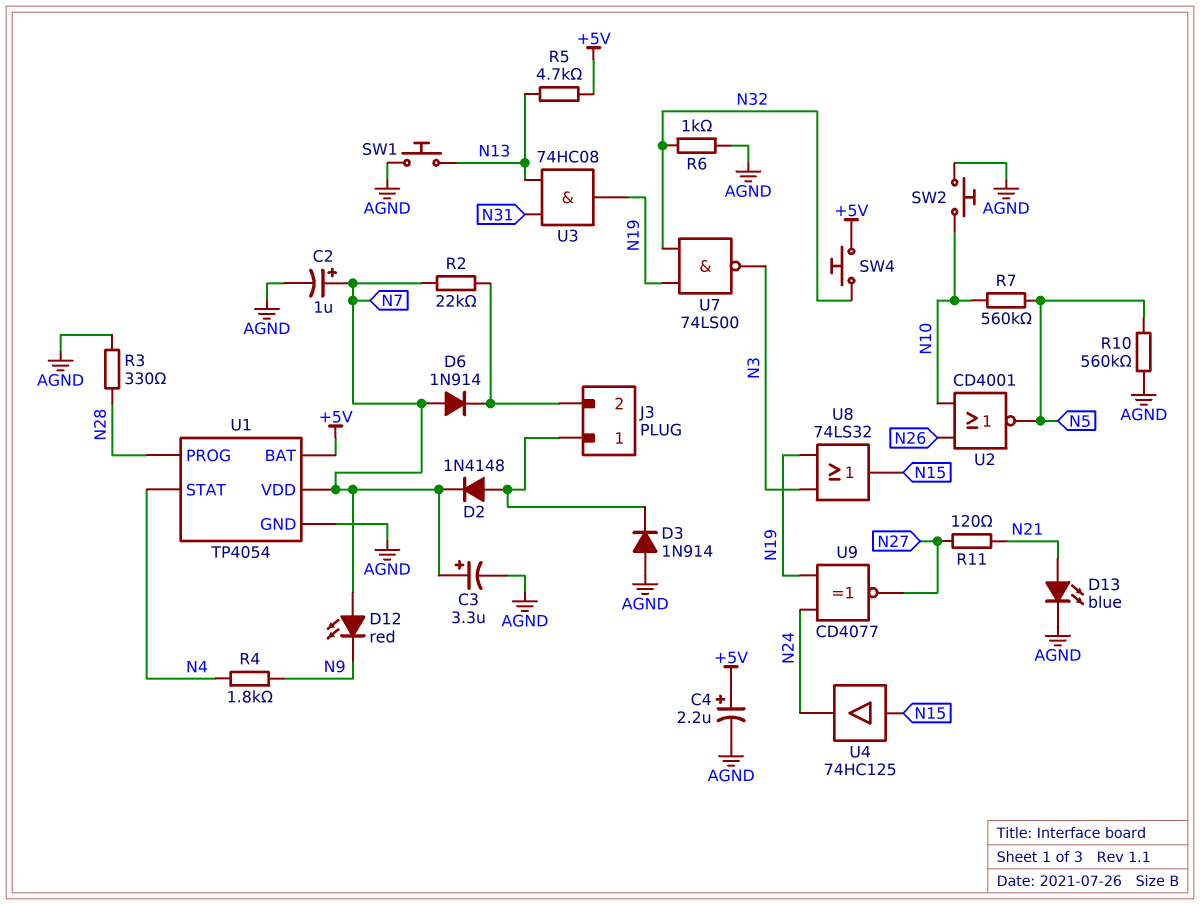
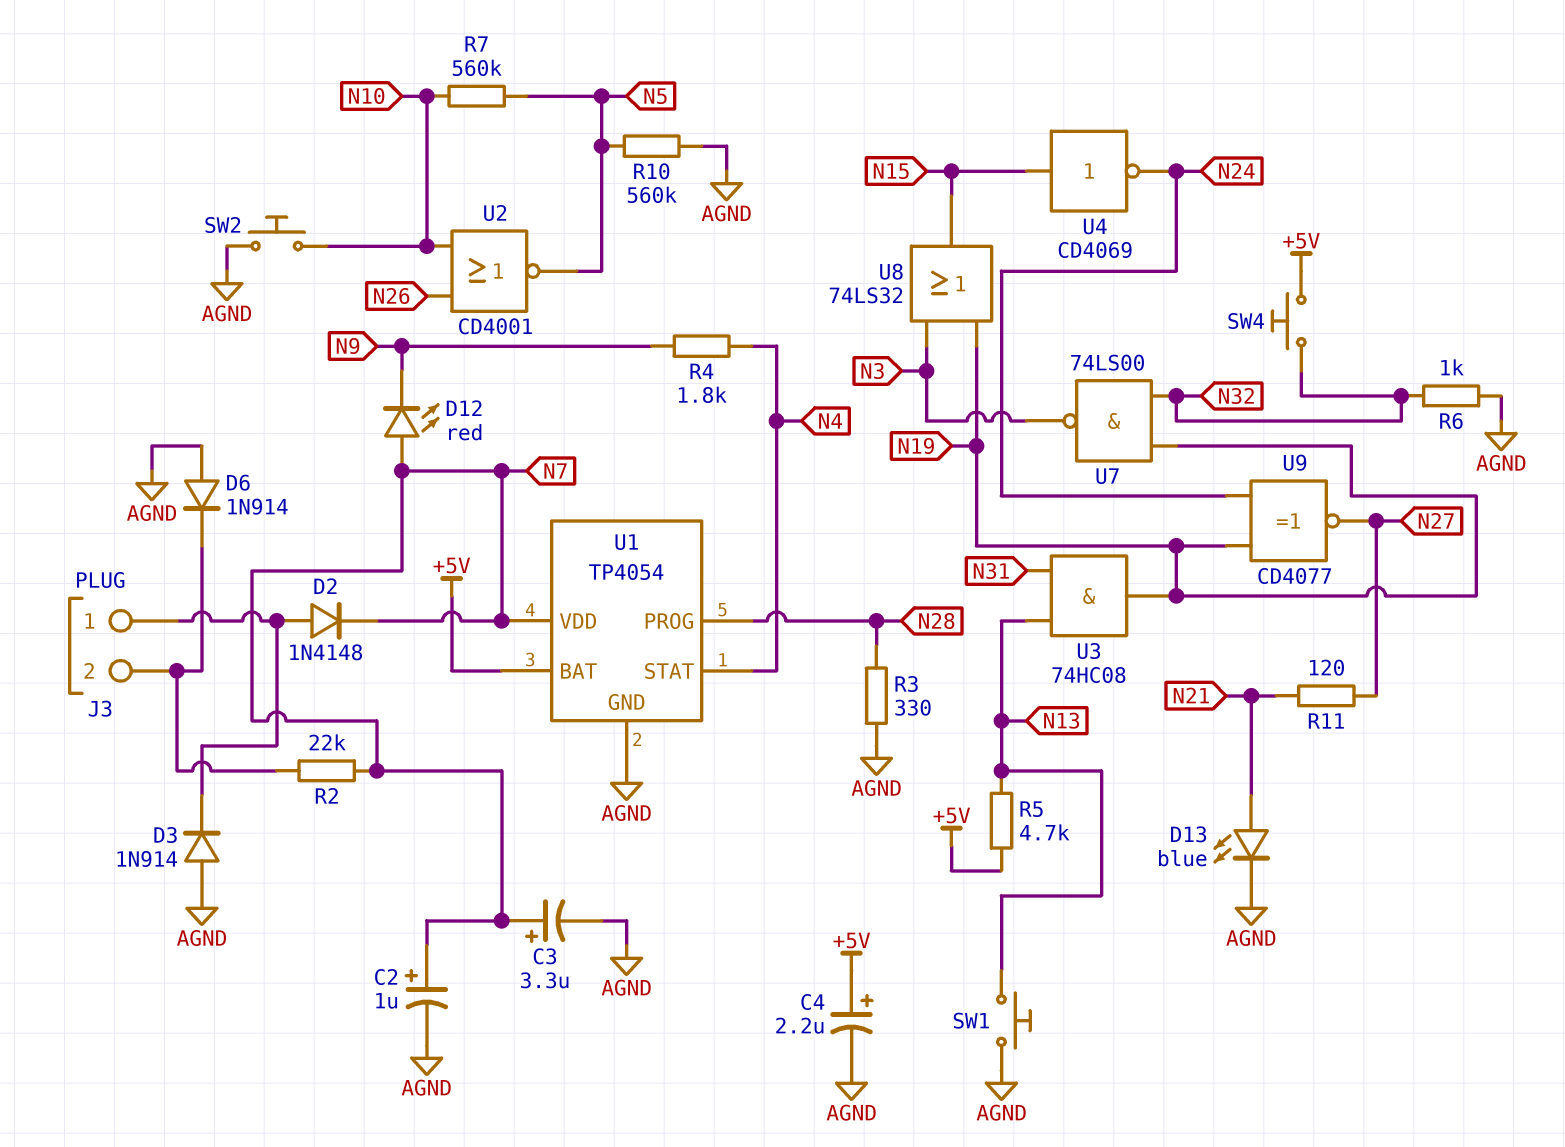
D6: diode 1N914 (A N7, K J3/2) -> diode 1N914 (A AGND, K J3/2)
U4: buffer 74HC125 (in N15, out N24) -> NOT CD4069 (in N15, out N24)

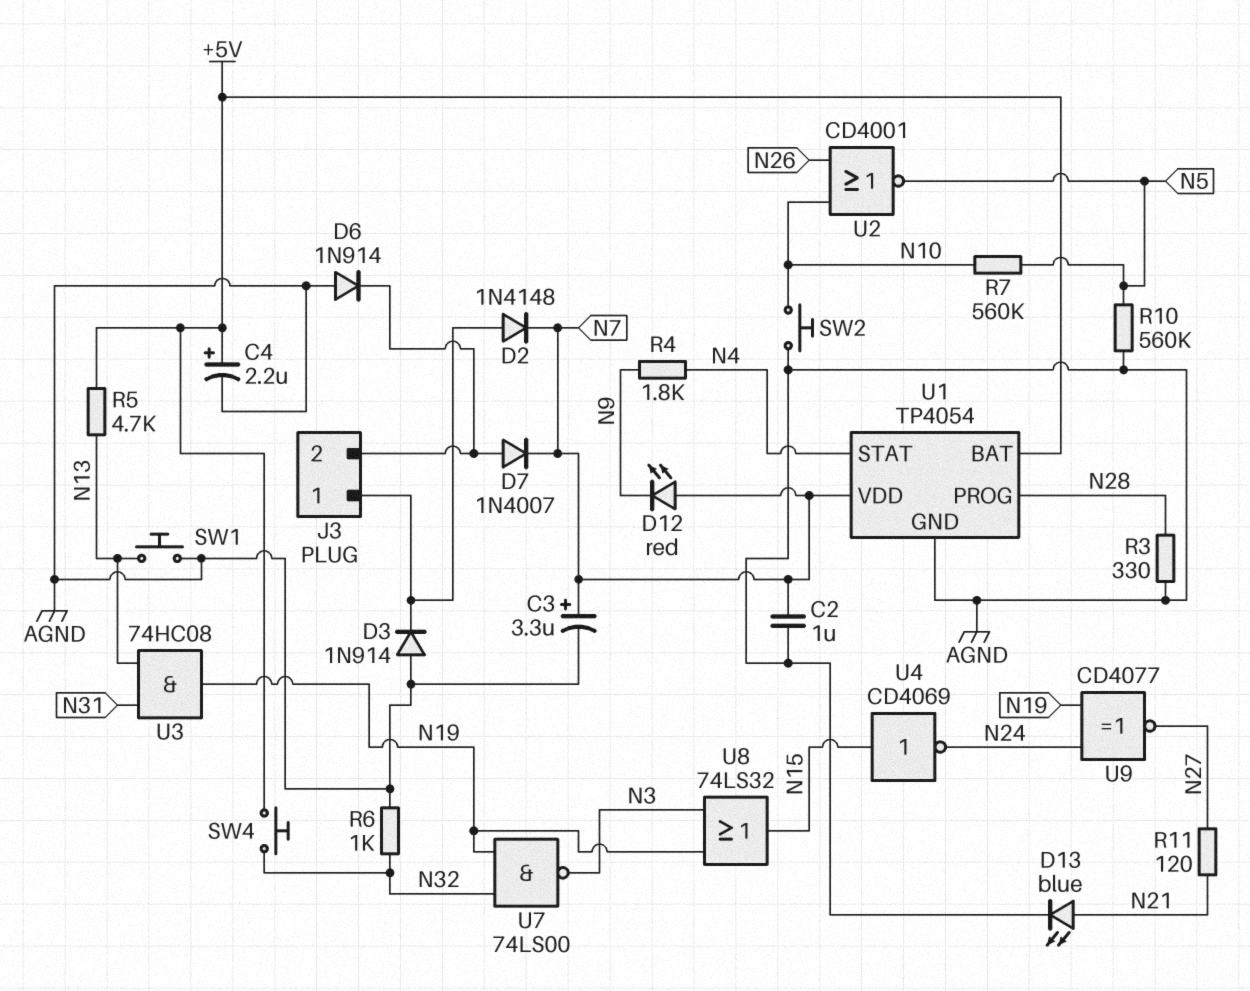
C2: 1uF (plus N7, minus AGND) -> 1uF (AGND, N7)
D7: none -> diode 1N4007 (A J3/2, K N7)
R2: 22k (J3/2, N7) -> none

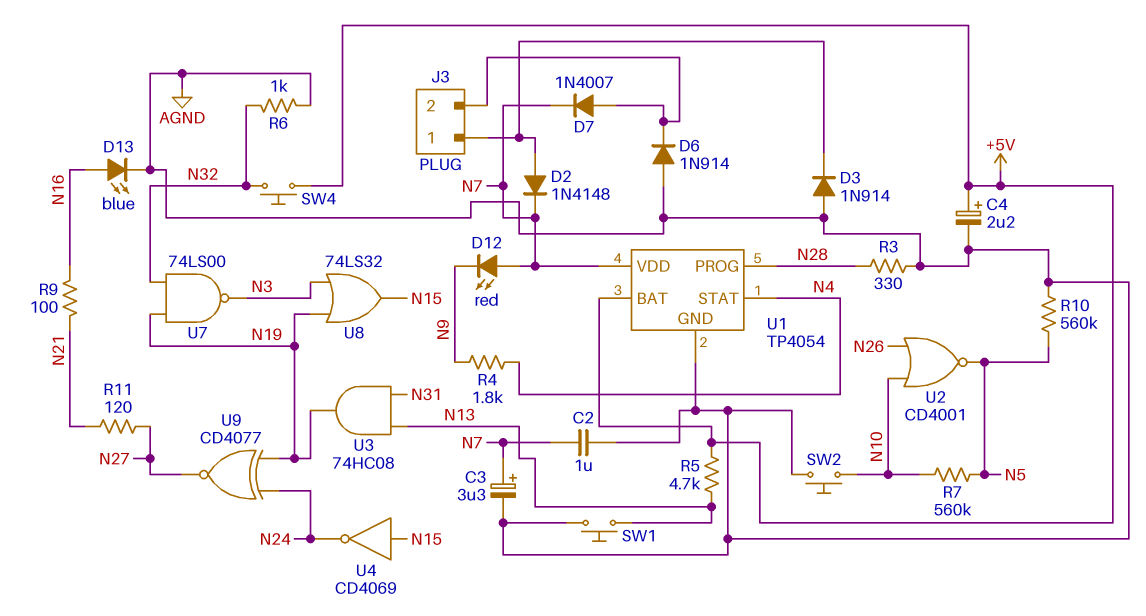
D13: LED blue (A N21, K AGND) -> LED blue (A N16, K AGND)
R9: none -> 100 (N16, N21)

